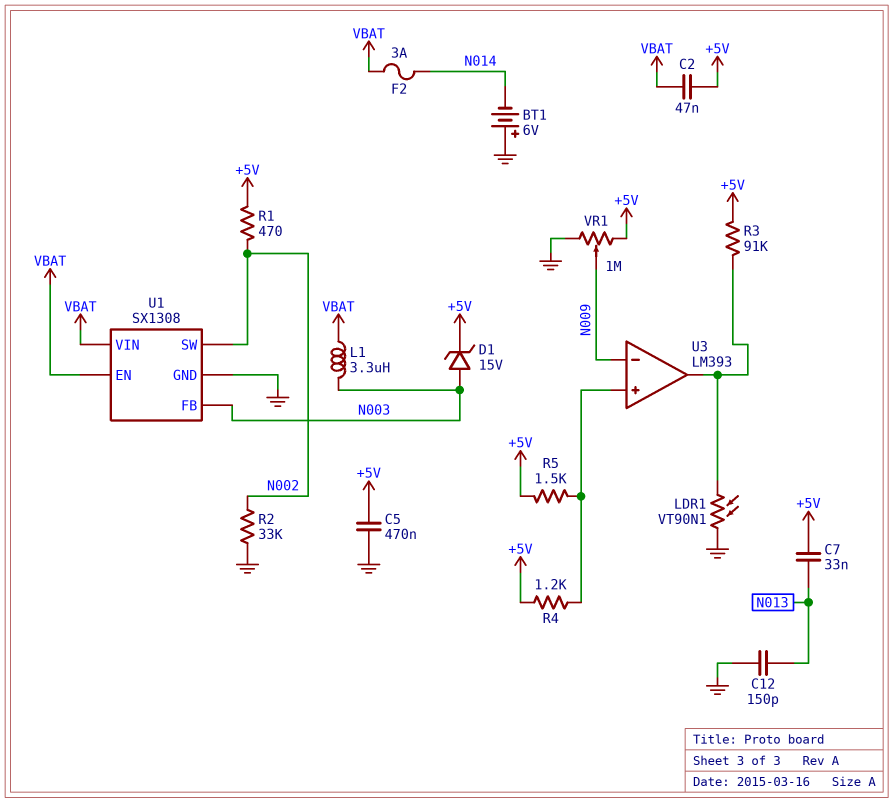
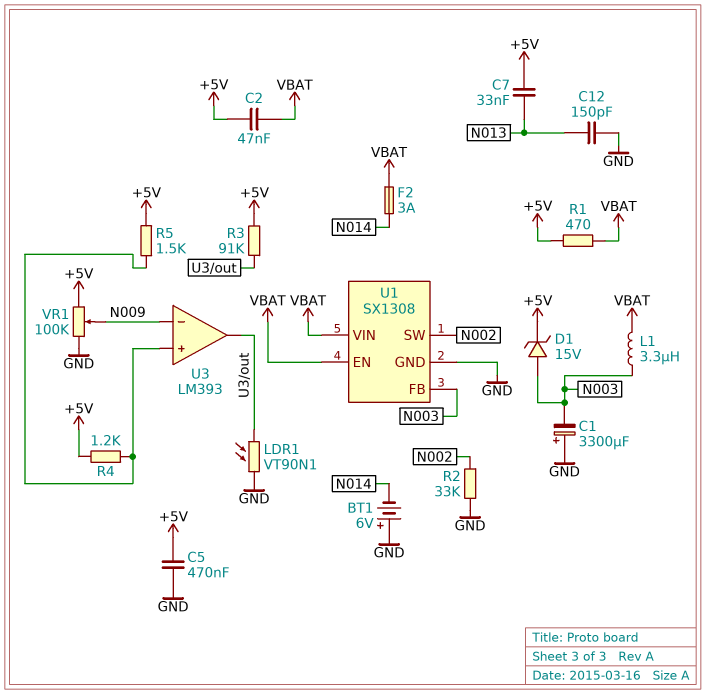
C1: none -> 3300uF (plus GND, minus N003)
R1: 470 (+5V, N002) -> 470 (+5V, VBAT)
VR1: 1M (+5V, GND, wiper N009) -> 100k (+5V, GND, wiper N009)

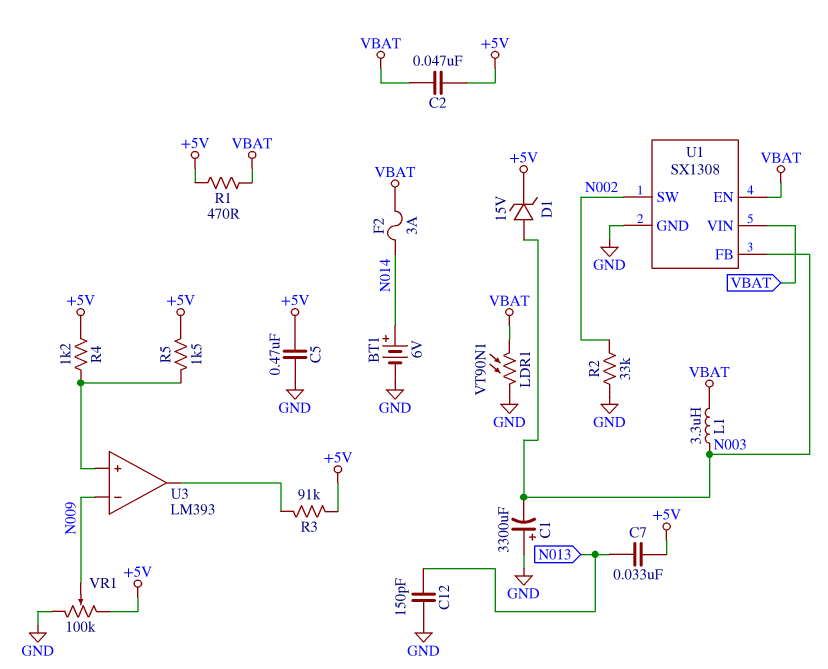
BT1: 6V (plus GND, minus N014) -> 6V (plus N014, minus GND)
LDR1: VT90N1 (GND, U3/out) -> VT90N1 (GND, VBAT)

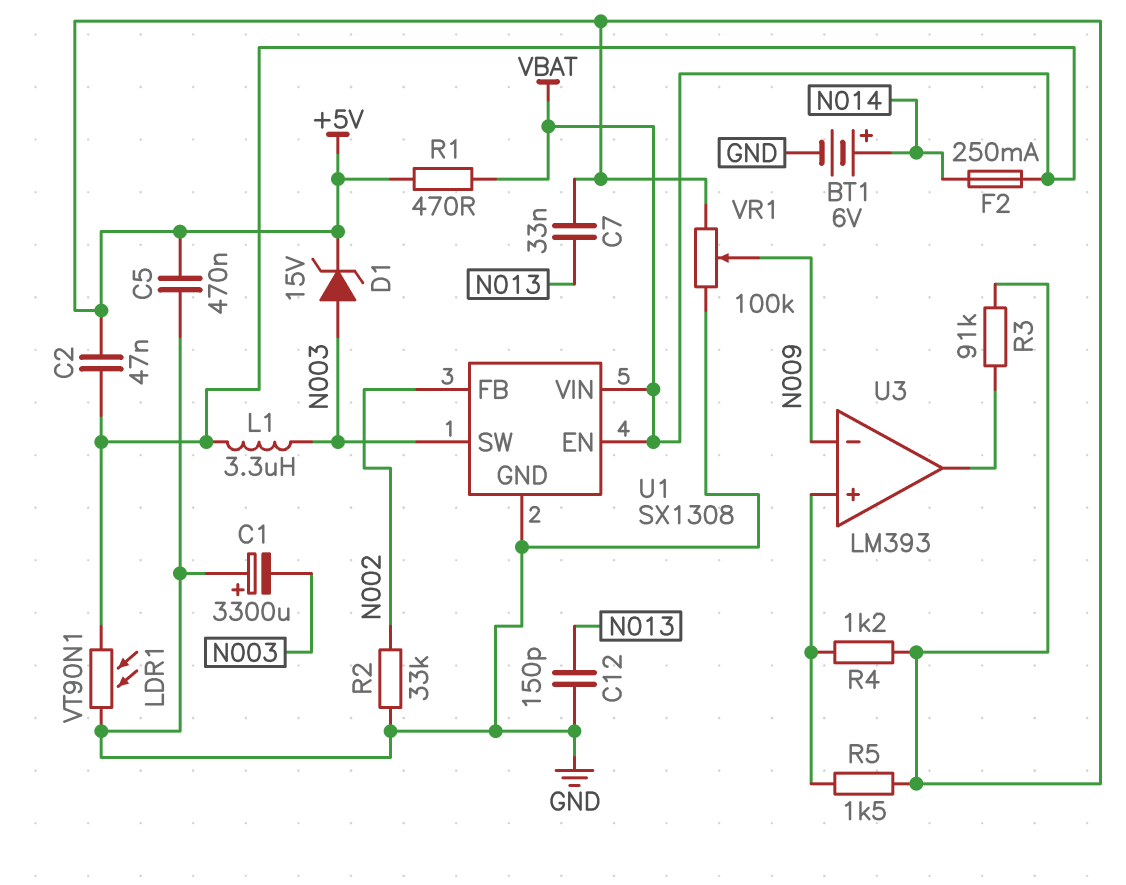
F2: 3A (N014, VBAT) -> 250mA (N014, VBAT)
U1 pin FB: N003 -> N002
U1 pin SW: N002 -> N003

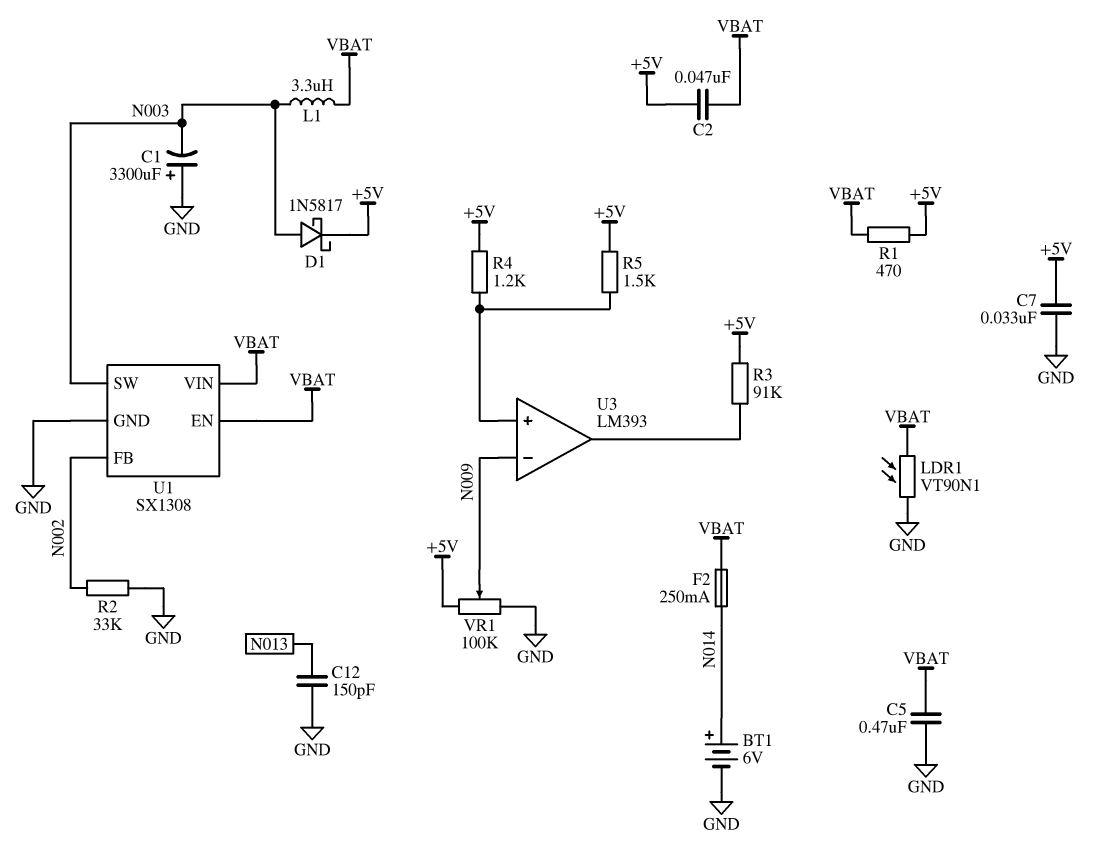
C5: 470nF (+5V, GND) -> 470nF (GND, VBAT)
C7: 33nF (+5V, N013) -> 33nF (+5V, GND)
D1: zener 15V (A N003, K +5V) -> schottky 1N5817 (A N003, K +5V)

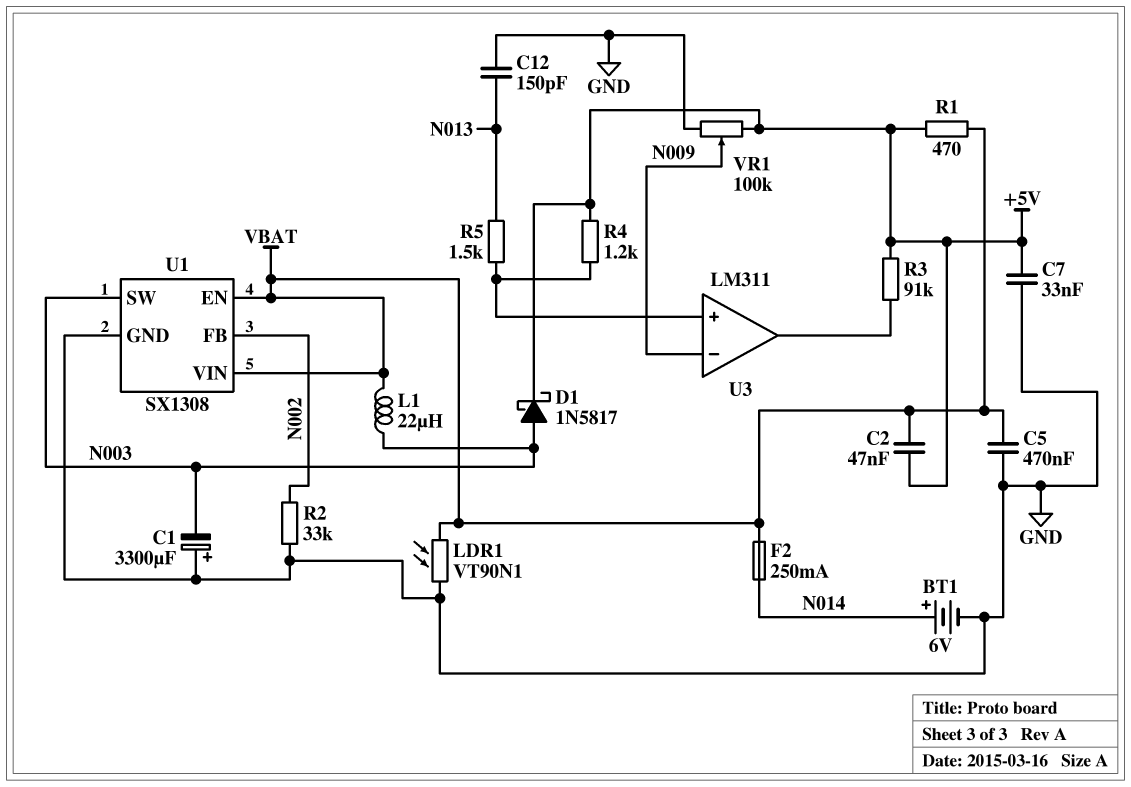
L1: 3.3uH (N003, VBAT) -> 22uH (N003, VBAT)
R5: 1.5k (+5V, U3/in+) -> 1.5k (N013, U3/in+)
U3: LM393 -> LM311

